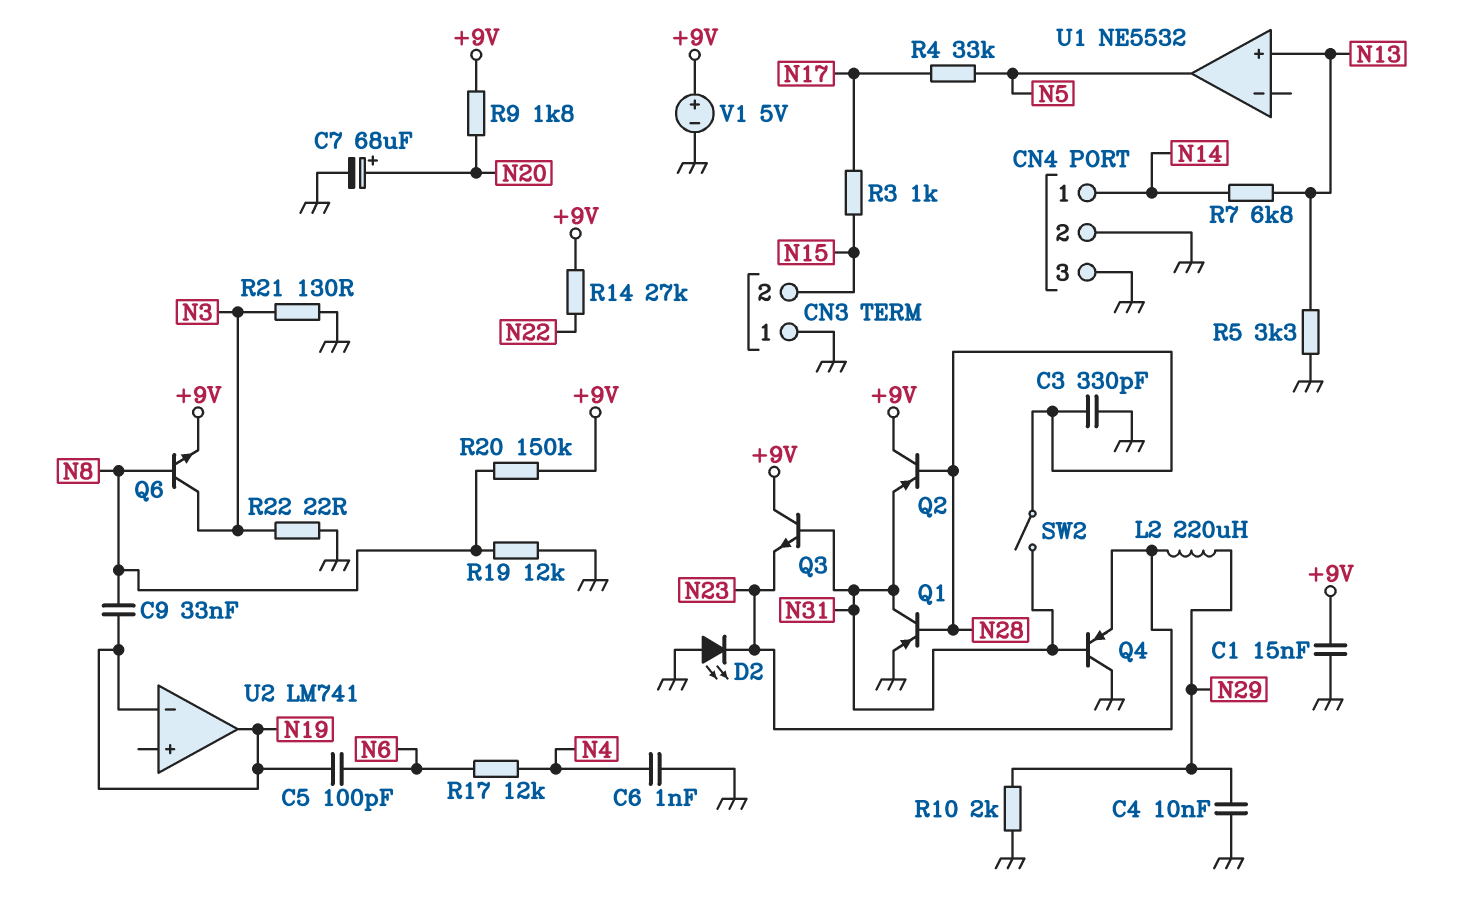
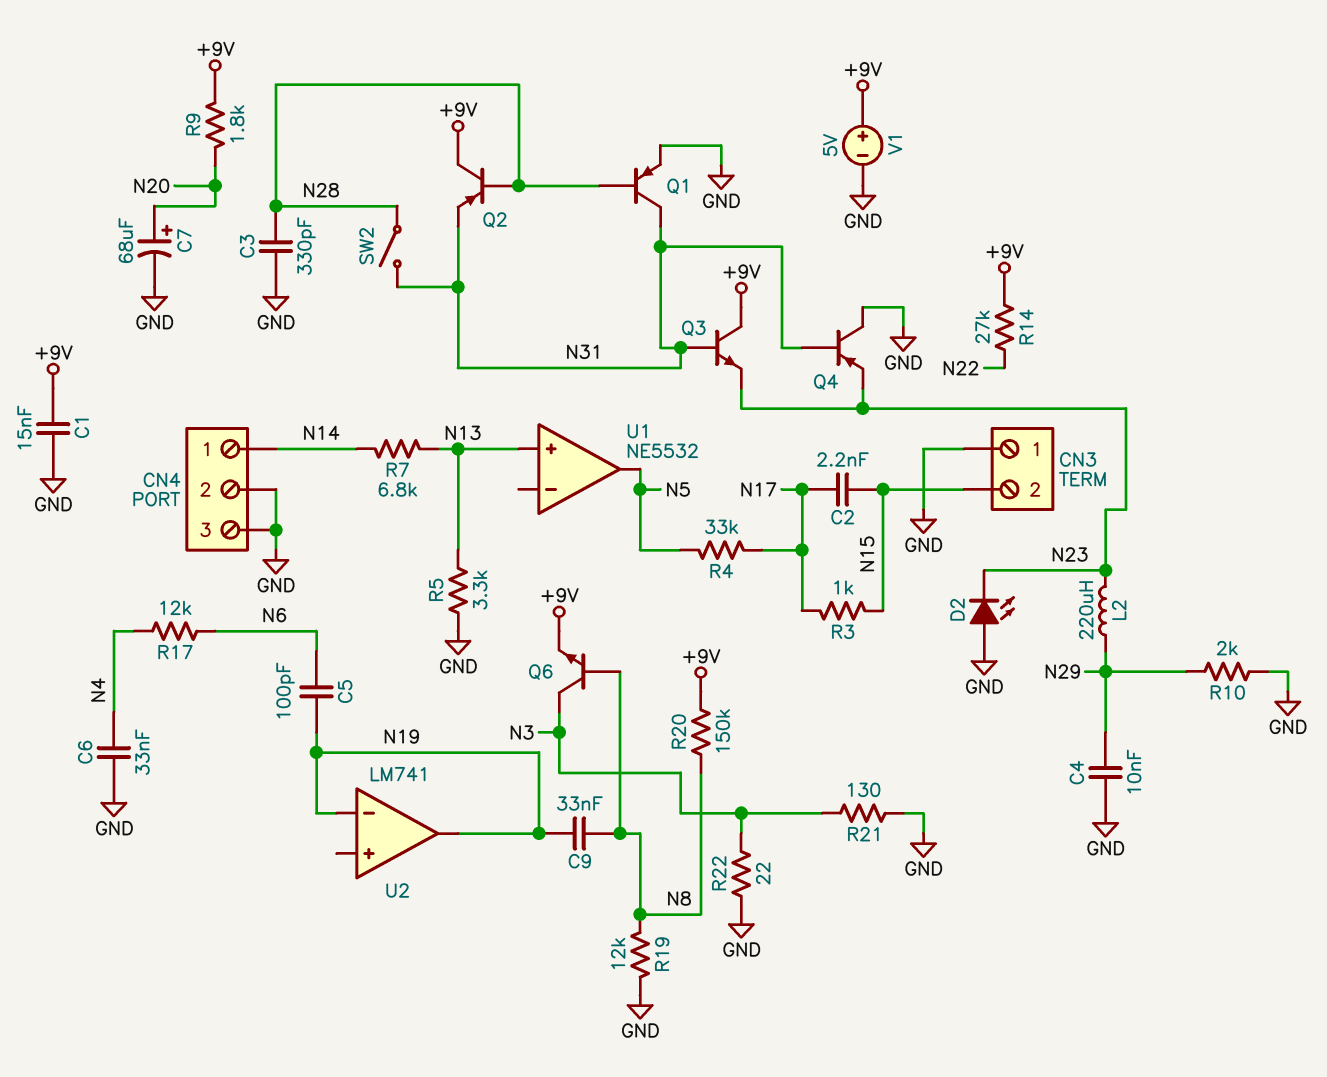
C2: none -> 2.2nF (N15, N17)
C6: 1nF (GND, N4) -> 33nF (GND, N4)

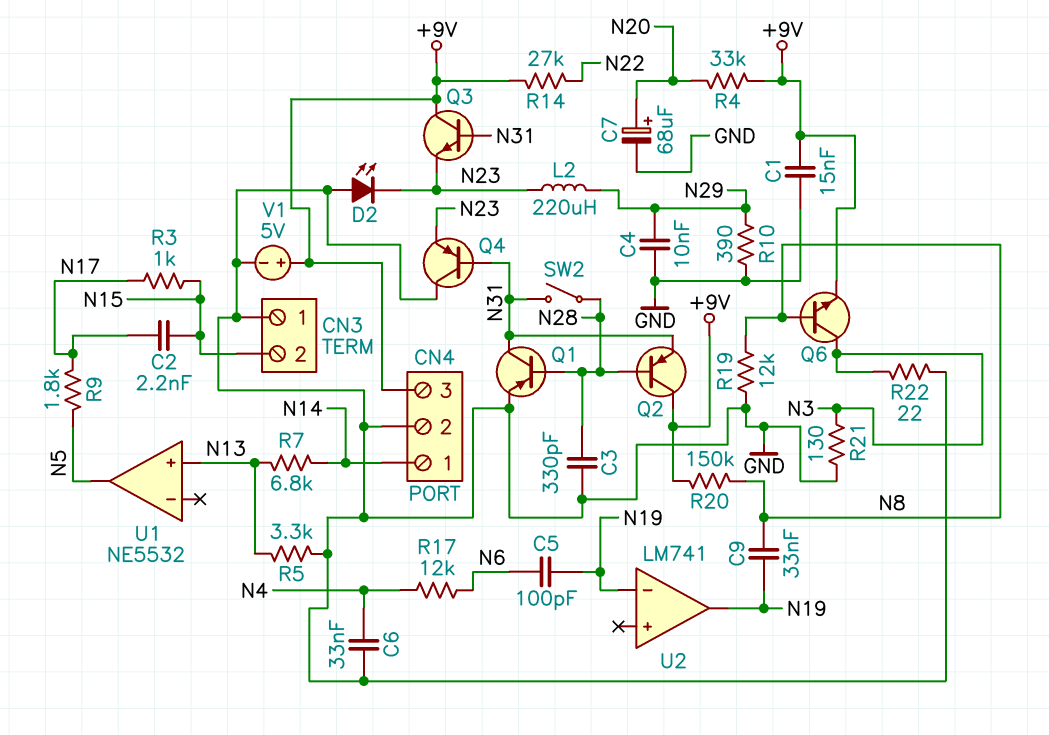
CN4 pin 3: GND -> +9V
R4: 33k (N5, N17) -> 33k (+9V, N20)
R9: 1.8k (+9V, N20) -> 1.8k (N5, N17)
R10: 2k (GND, N29) -> 390 (GND, N29)

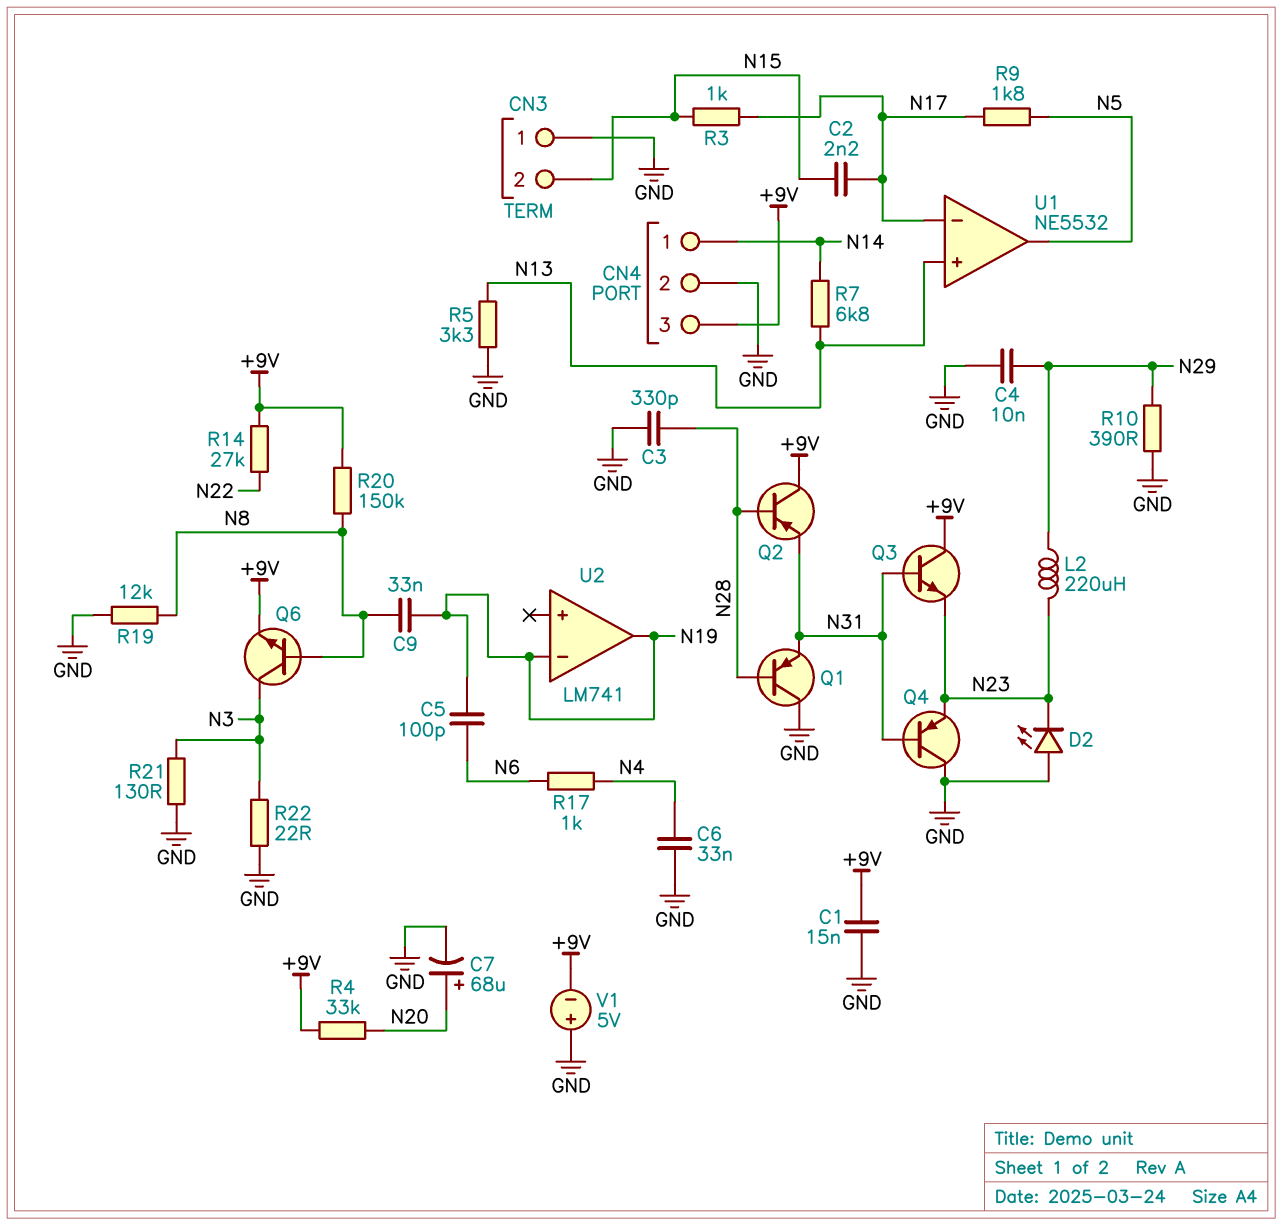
Q1: PNP (B N28, C N31, E GND) -> PNP (B N28, C GND, E N31)
R17: 12k (N4, N6) -> 1k (N4, N6)
SW2: switch (N28, N31) -> none
U1 pin in-: none -> N17
V1: 5V (plus +9V, minus GND) -> 5V (plus GND, minus +9V)

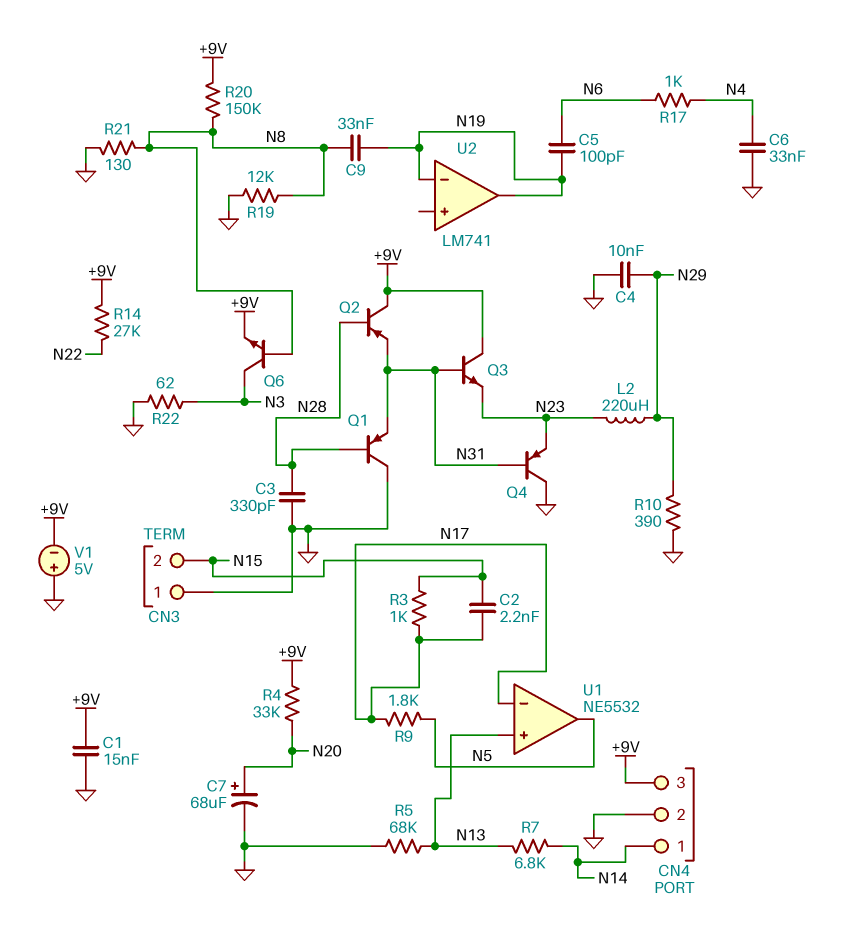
D2: LED (A GND, K N23) -> none
R5: 3.3k (GND, N13) -> 68k (GND, N13)
R21: 130 (GND, N3) -> 130 (GND, N8)
R22: 22 (GND, N3) -> 62 (GND, N3)

